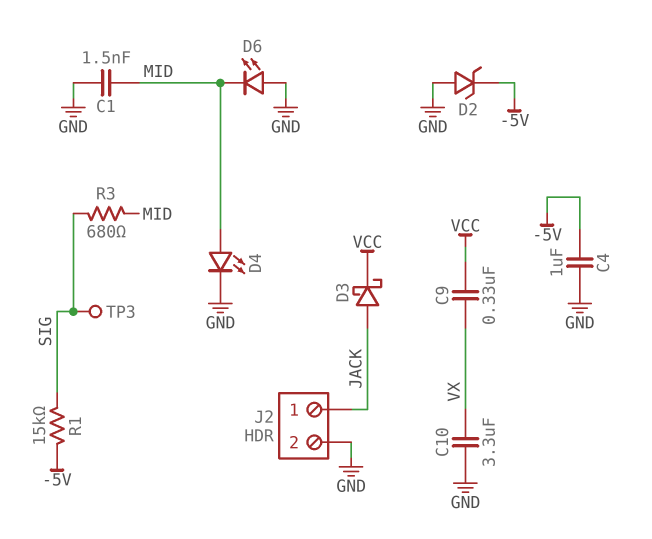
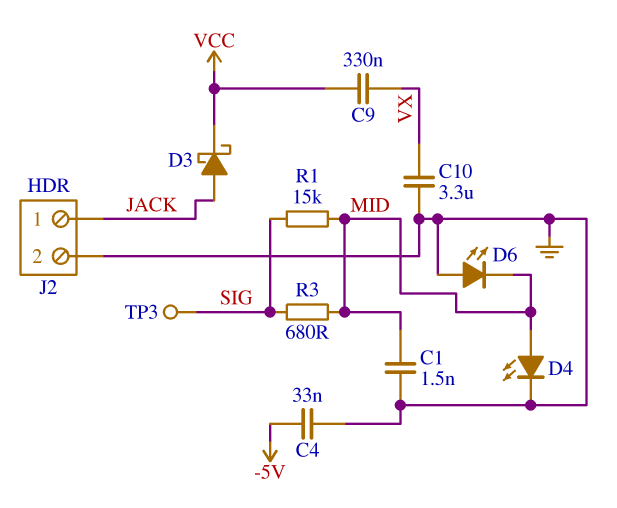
C4: 1uF (-5V, GND) -> 33nF (-5V, GND)
D2: zener (A GND, K -5V) -> none
R1: 15k (-5V, SIG) -> 15k (MID, SIG)

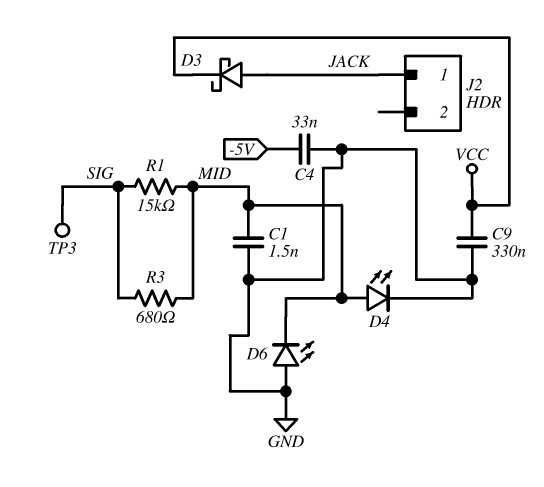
C9: 330nF (VCC, VX) -> 330nF (GND, VCC)
C10: 3.3uF (GND, VX) -> none
J2 pin 2: GND -> none

